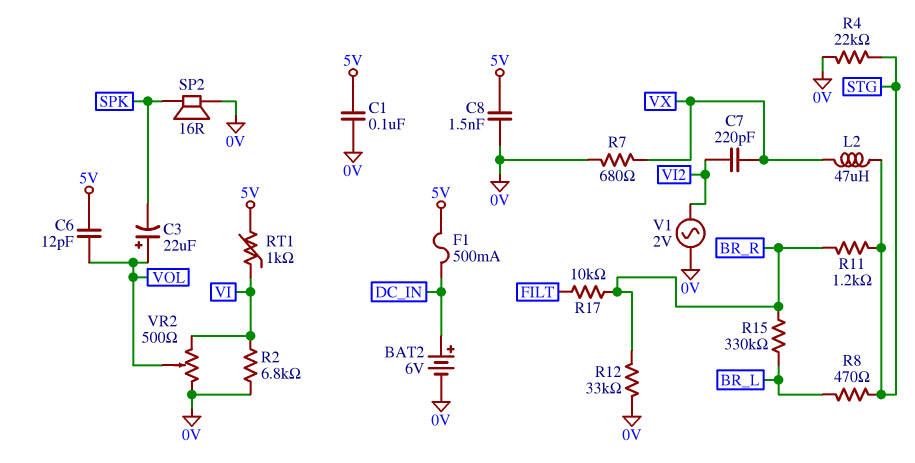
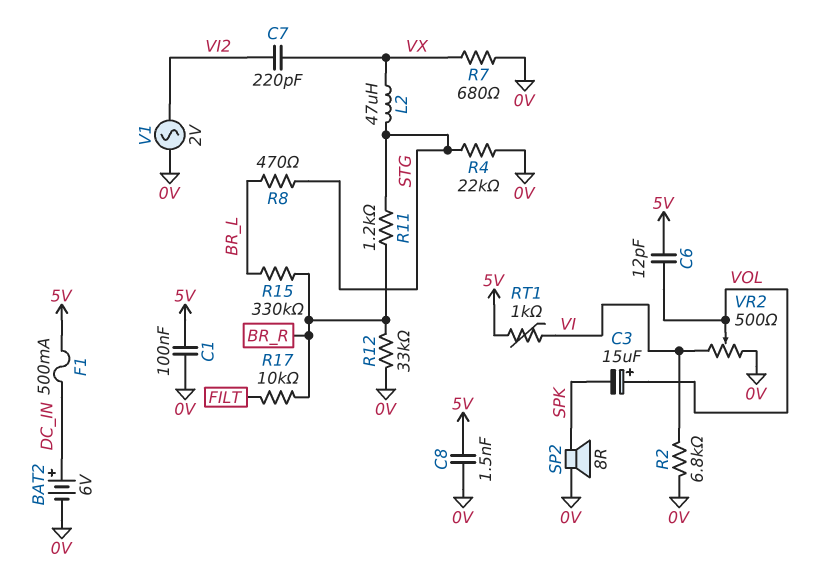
C3: 22uF (plus VOL, minus SPK) -> 15uF (plus VOL, minus SPK)
SP2: speaker 16R (0V, SPK) -> speaker 8R (0V, SPK)

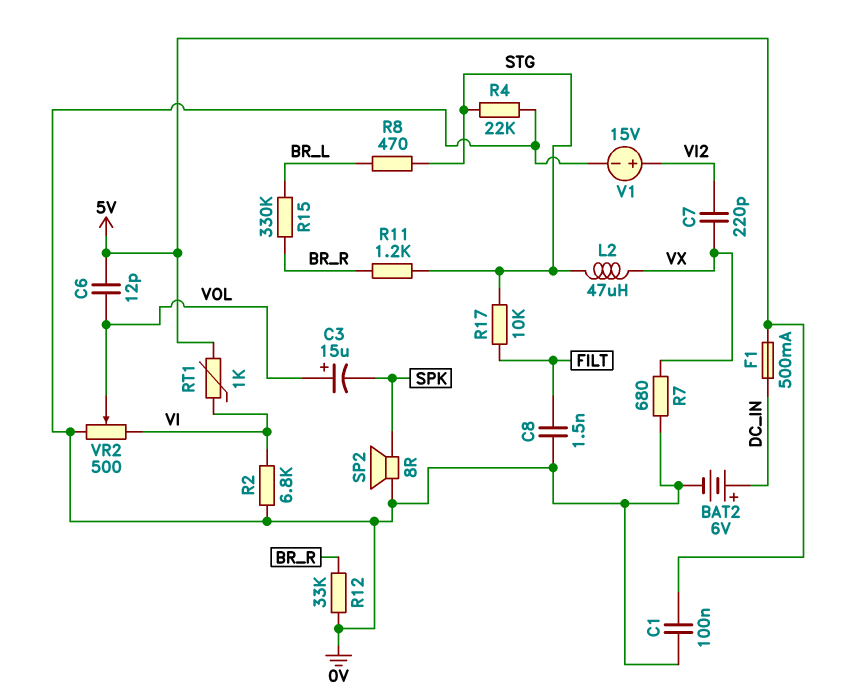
C8: 1.5nF (0V, 5V) -> 1.5nF (0V, FILT)
R17: 10k (BR_R, FILT) -> 10k (FILT, STG)
V1: AC 2V (0V, VI2) -> 15V (plus VI2, minus 0V)

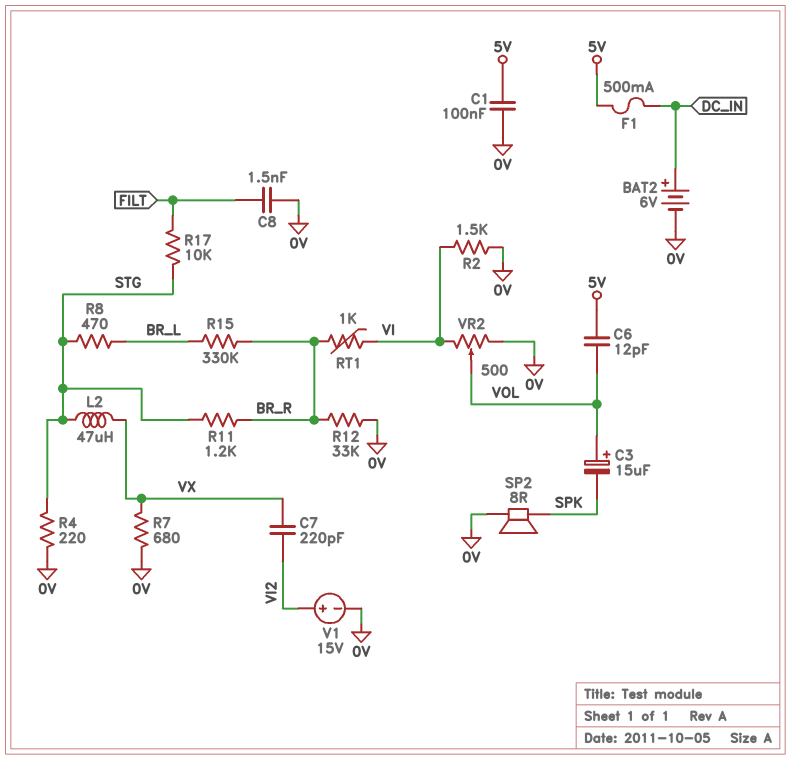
R2: 6.8k (0V, VI) -> 1.5k (0V, VI)
R4: 22k (0V, STG) -> 220 (0V, STG)
RT1: 1k (5V, VI) -> 1k (BR_R, VI)

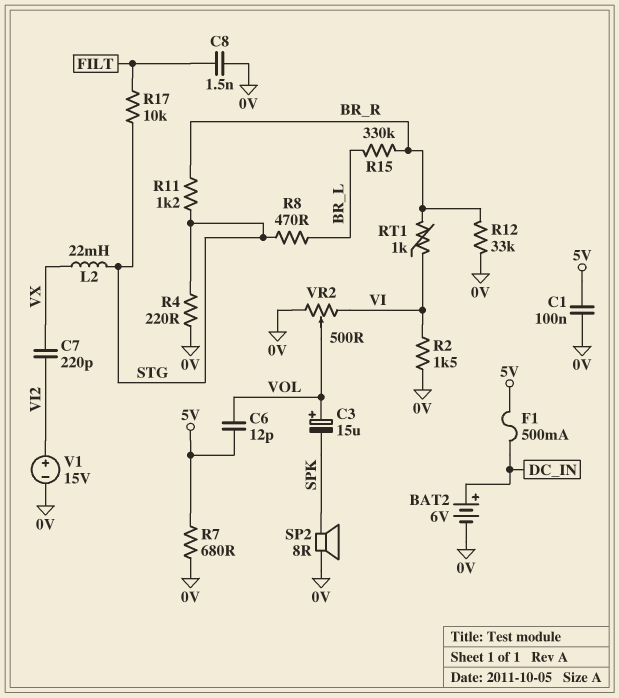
L2: 47uH (STG, VX) -> 22mH (STG, VX)
R7: 680 (0V, VX) -> 680 (0V, 5V)

